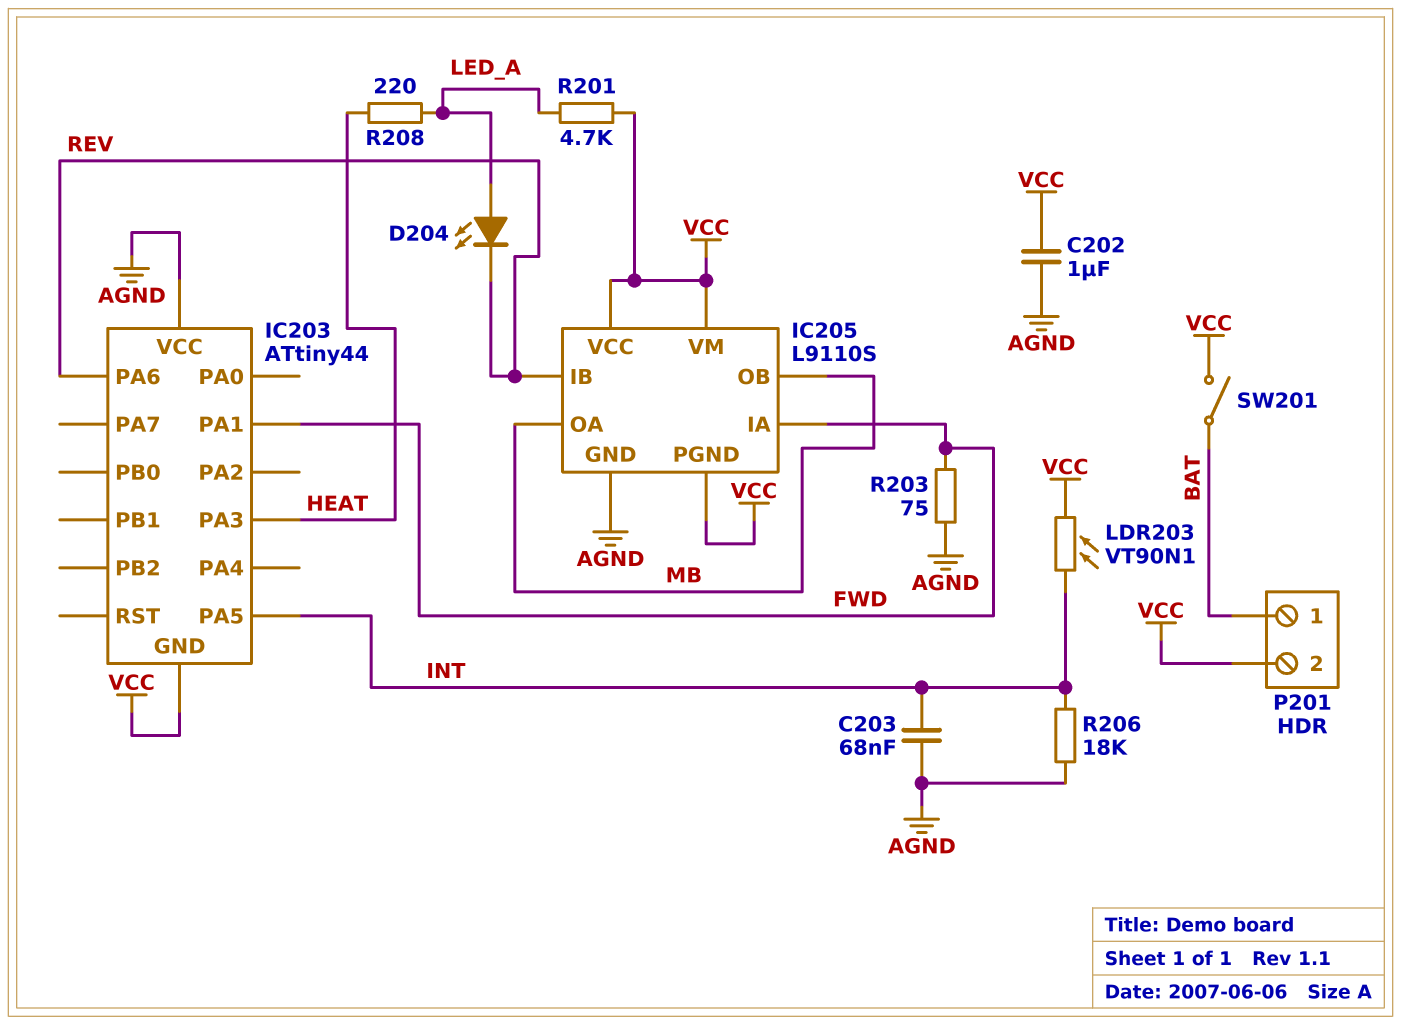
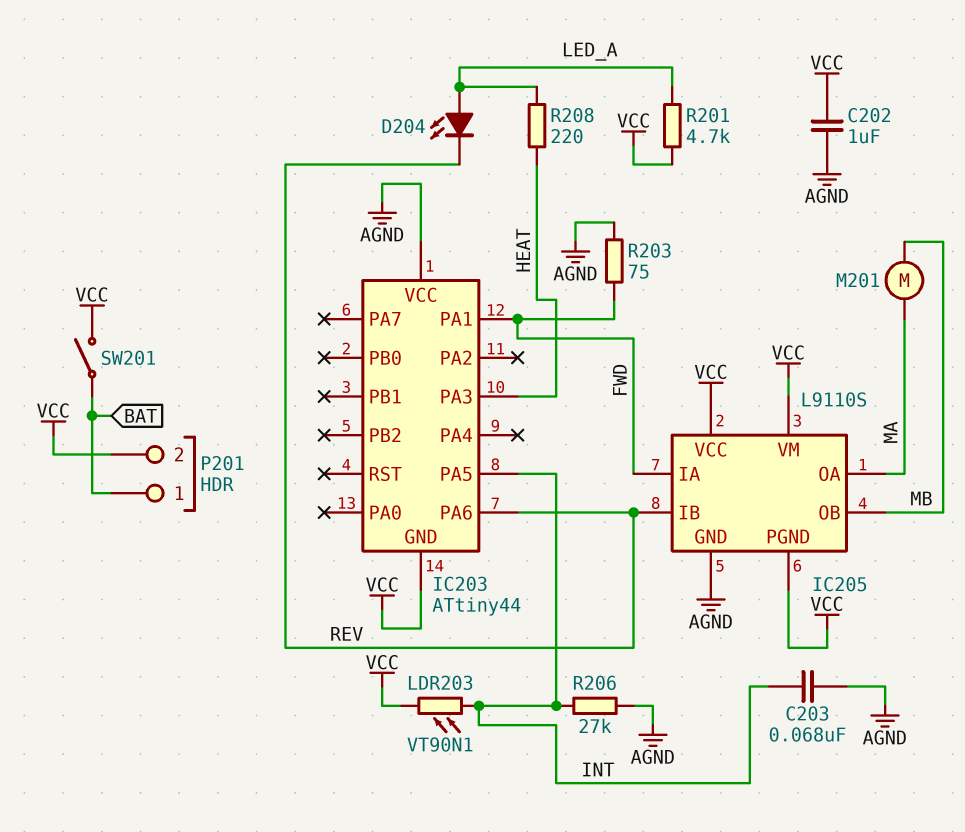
IC205 pin OA: MB -> MA
M201: none -> motor (MA, MB)
R206: 18k (AGND, INT) -> 27k (AGND, INT)

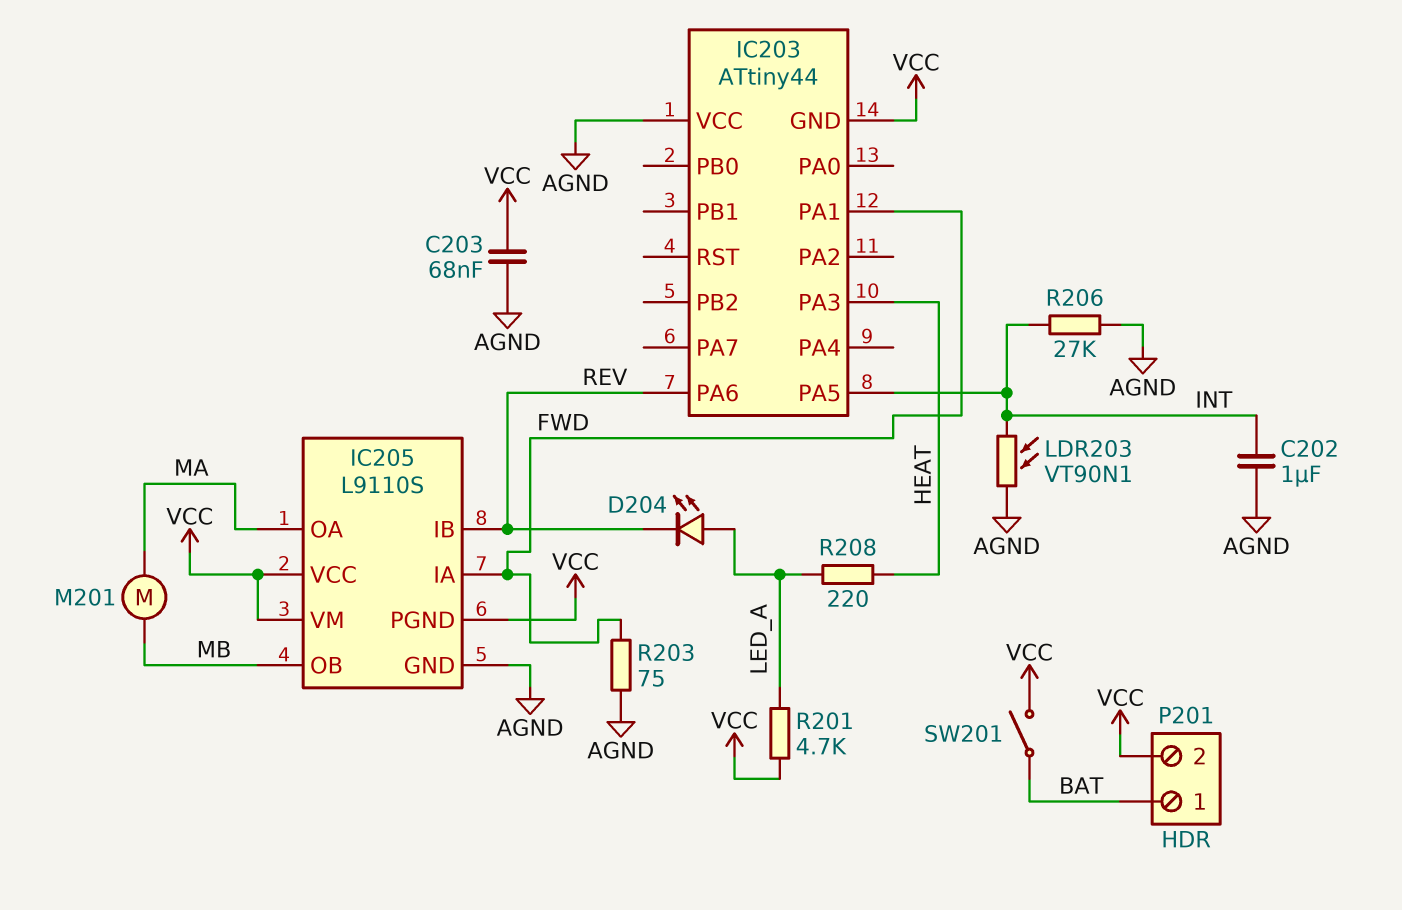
C202: 1uF (AGND, VCC) -> 1uF (AGND, INT)
C203: 68nF (AGND, INT) -> 68nF (AGND, VCC)
LDR203: VT90N1 (INT, VCC) -> VT90N1 (AGND, INT)

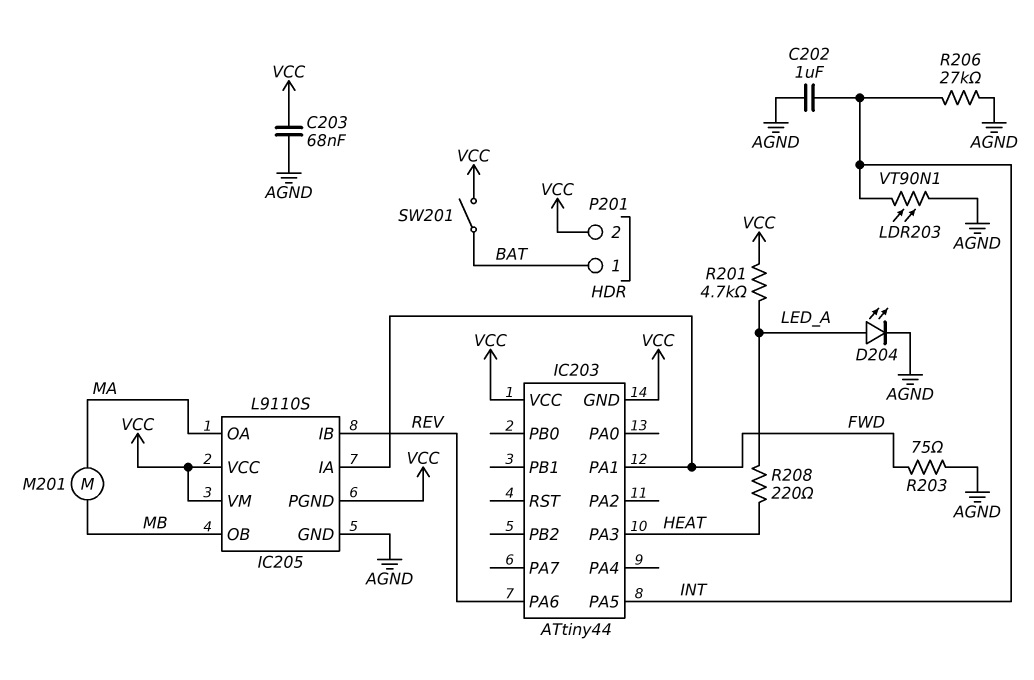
D204: LED (A LED_A, K REV) -> LED (A LED_A, K AGND)
IC203 pin VCC: AGND -> VCC

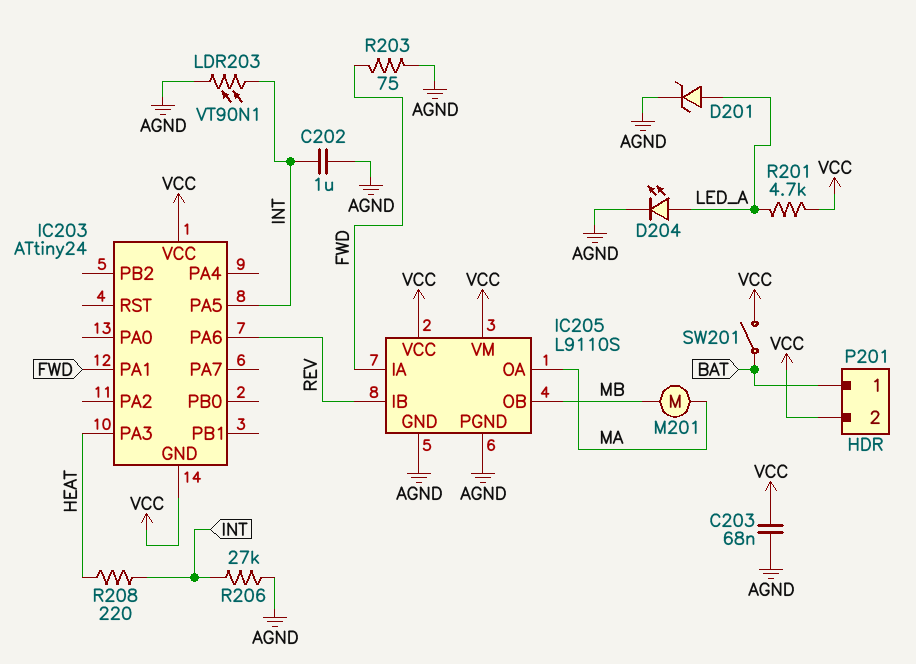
D201: none -> zener (A LED_A, K AGND)
IC203: ATtiny44 -> ATtiny24
IC205 pin PGND: VCC -> AGND
R208: 220 (HEAT, LED_A) -> 220 (HEAT, INT)

